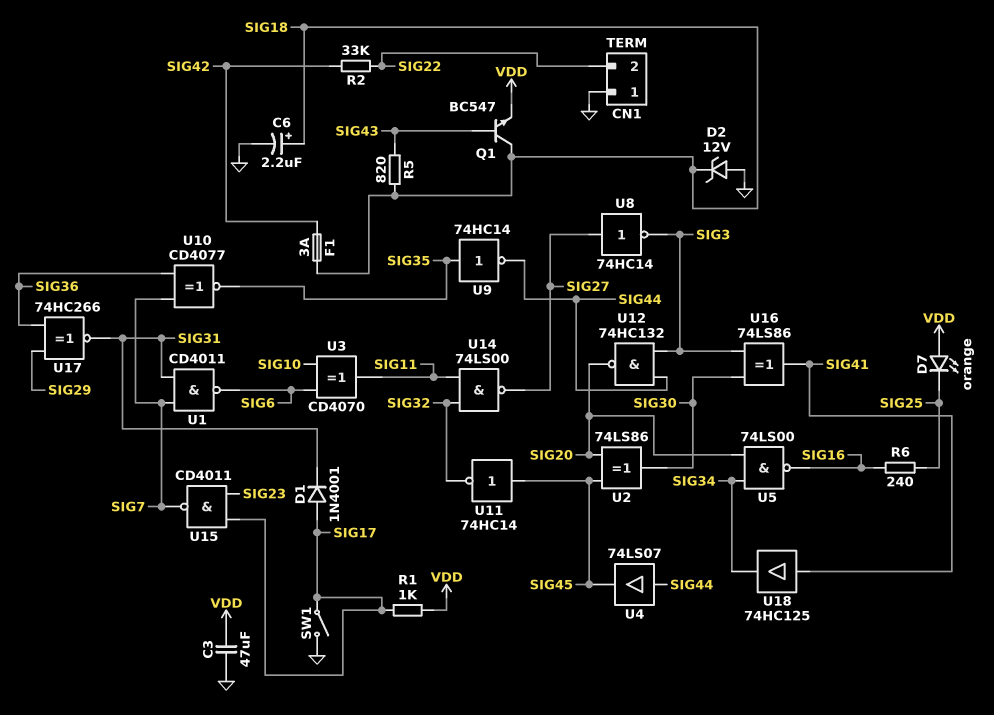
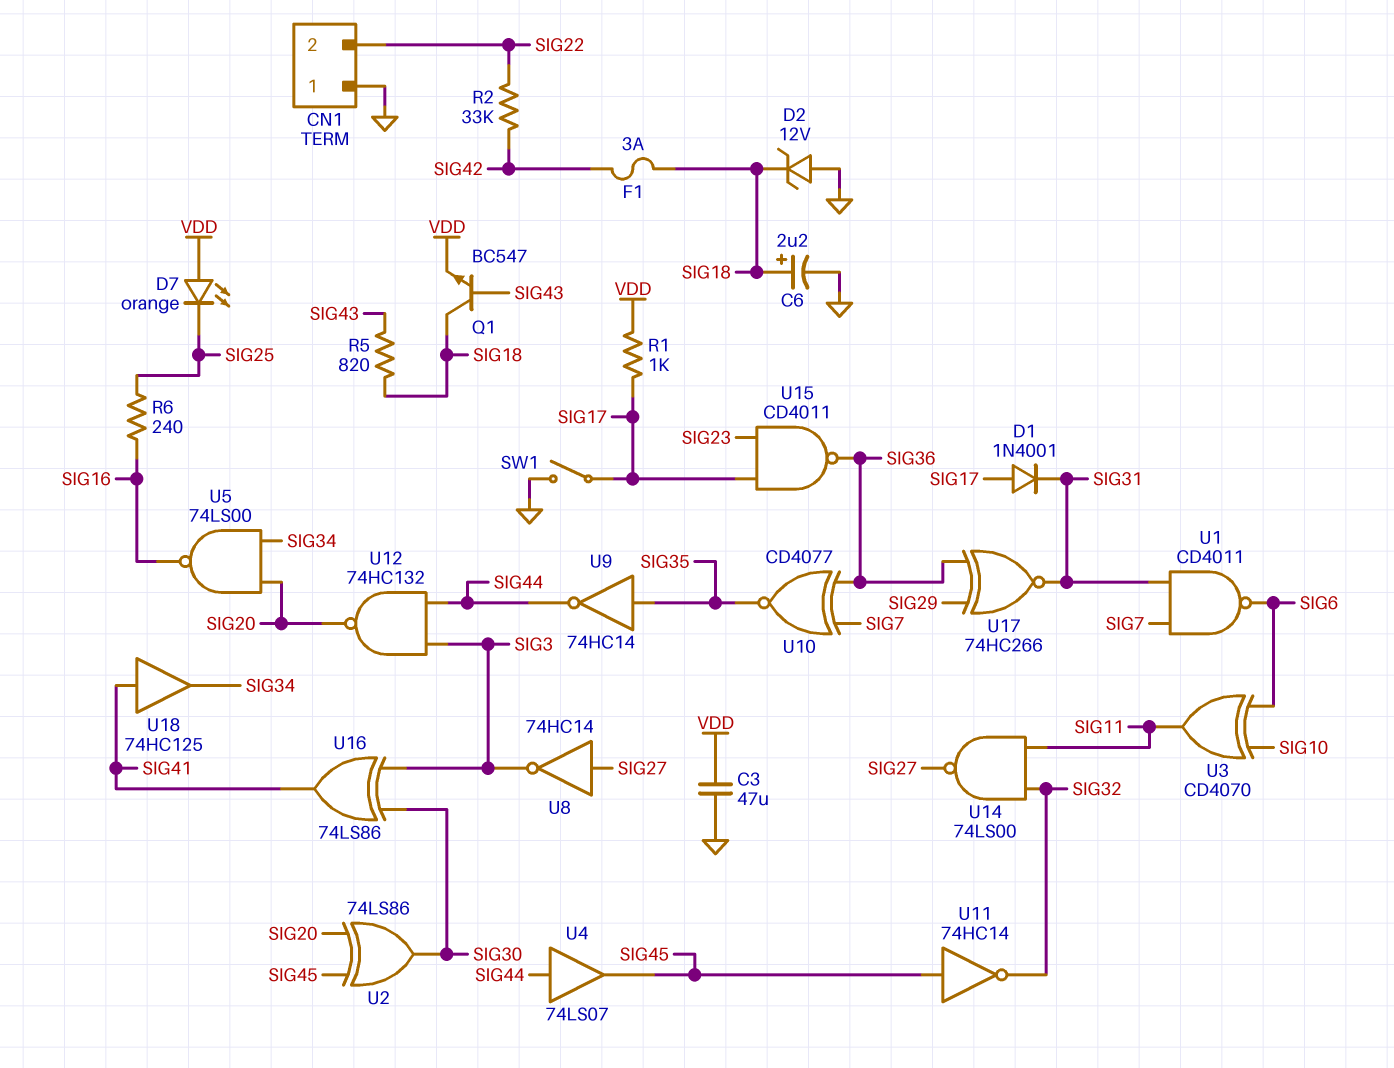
U15: NAND CD4011 (in SIG17, in SIG23, out SIG7) -> NAND CD4011 (in SIG17, in SIG23, out SIG36)

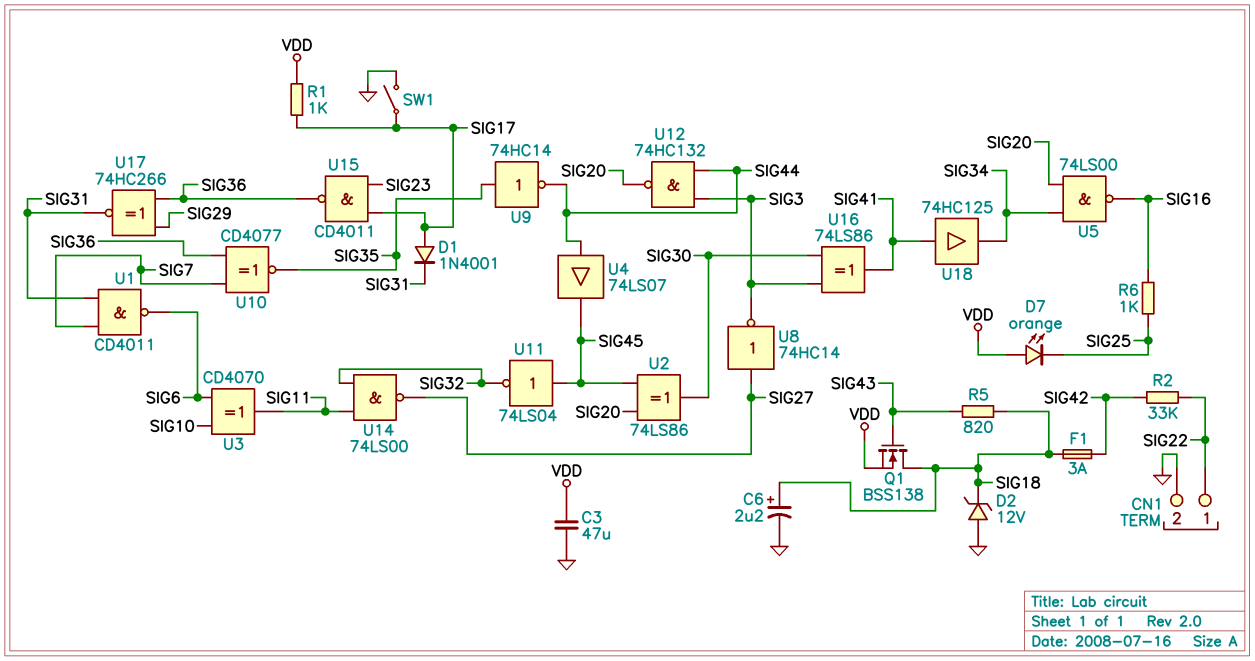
CN1 pin 1: GND -> SIG22
CN1 pin 2: SIG22 -> GND
Q1: NPN BC547 (B SIG43, C SIG18, E VDD) -> NMOS BSS138 (G SIG43, D SIG18, S VDD)
R6: 240 (SIG16, SIG25) -> 1k (SIG16, SIG25)
U11: NOT 74HC14 (in SIG45, out SIG32) -> NOT 74LS04 (in SIG45, out SIG32)

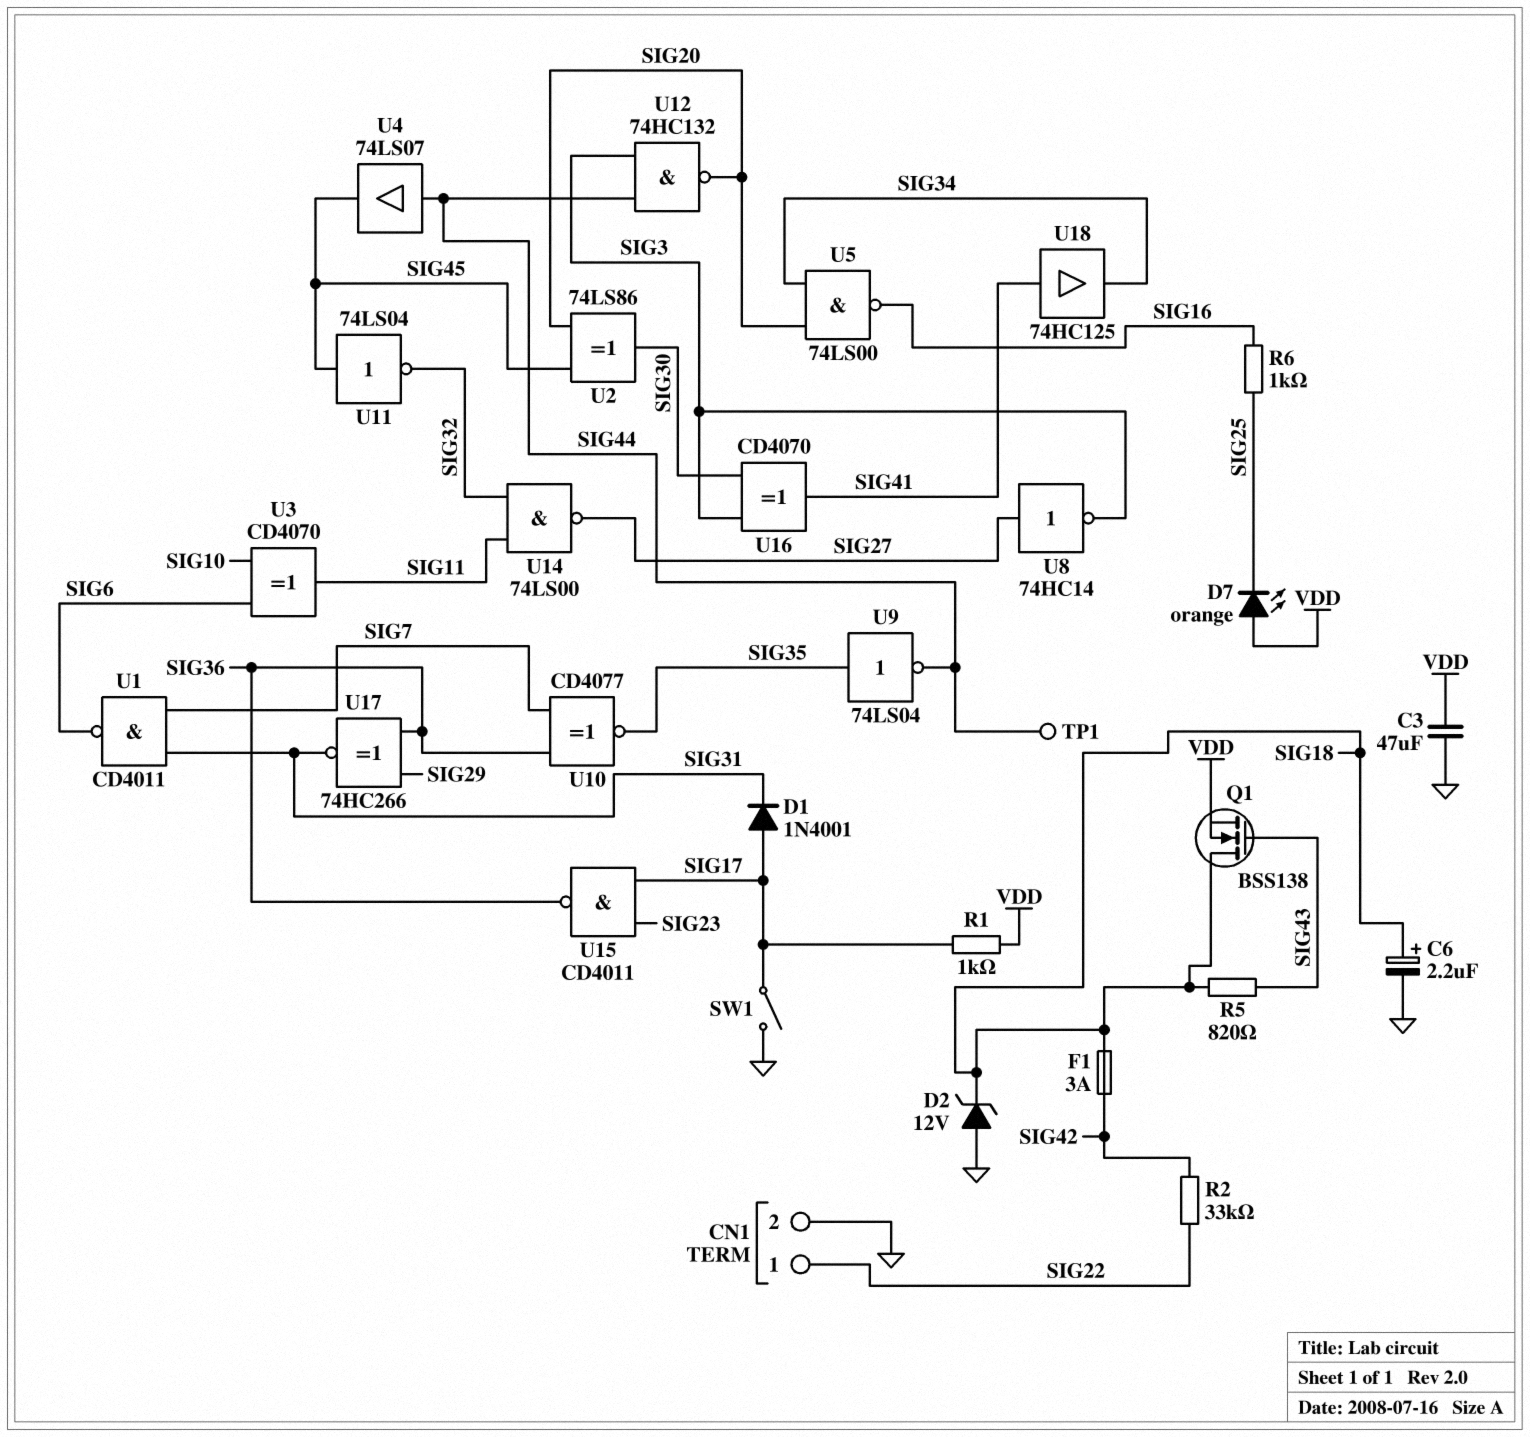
TP1: none -> test point (SIG44)
U9: NOT 74HC14 (in SIG35, out SIG44) -> NOT 74LS04 (in SIG35, out SIG44)
U16: XOR 74LS86 (in SIG3, in SIG30, out SIG41) -> XOR CD4070 (in SIG3, in SIG30, out SIG41)

